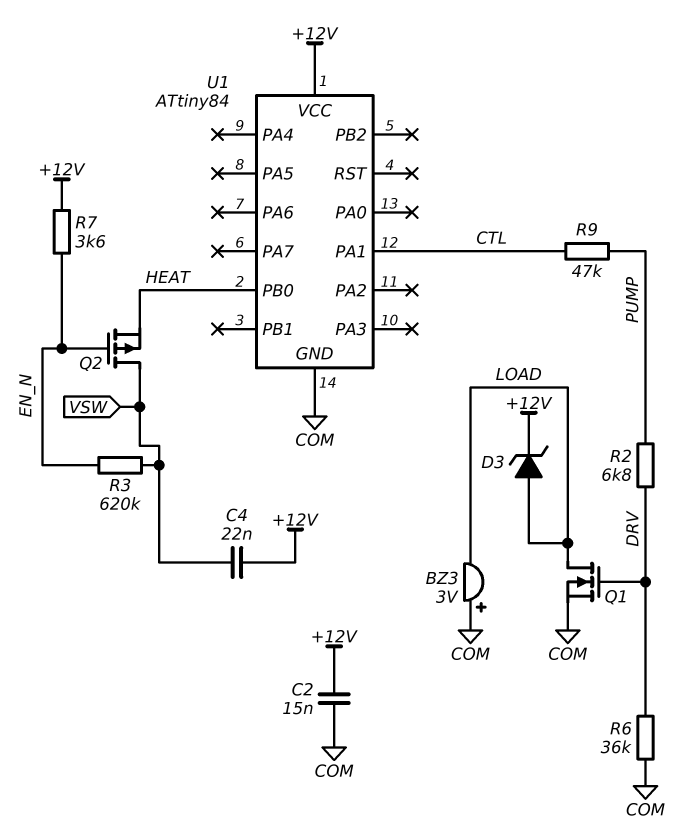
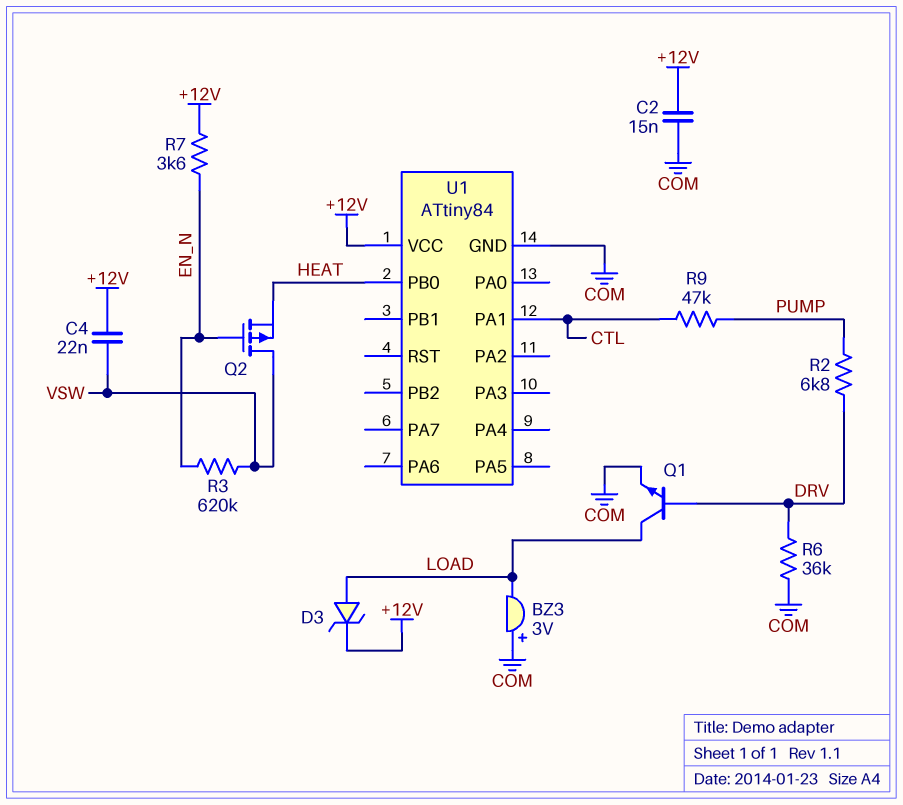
Q1: NMOS (G DRV, D LOAD, S COM) -> NPN (B DRV, C LOAD, E COM)

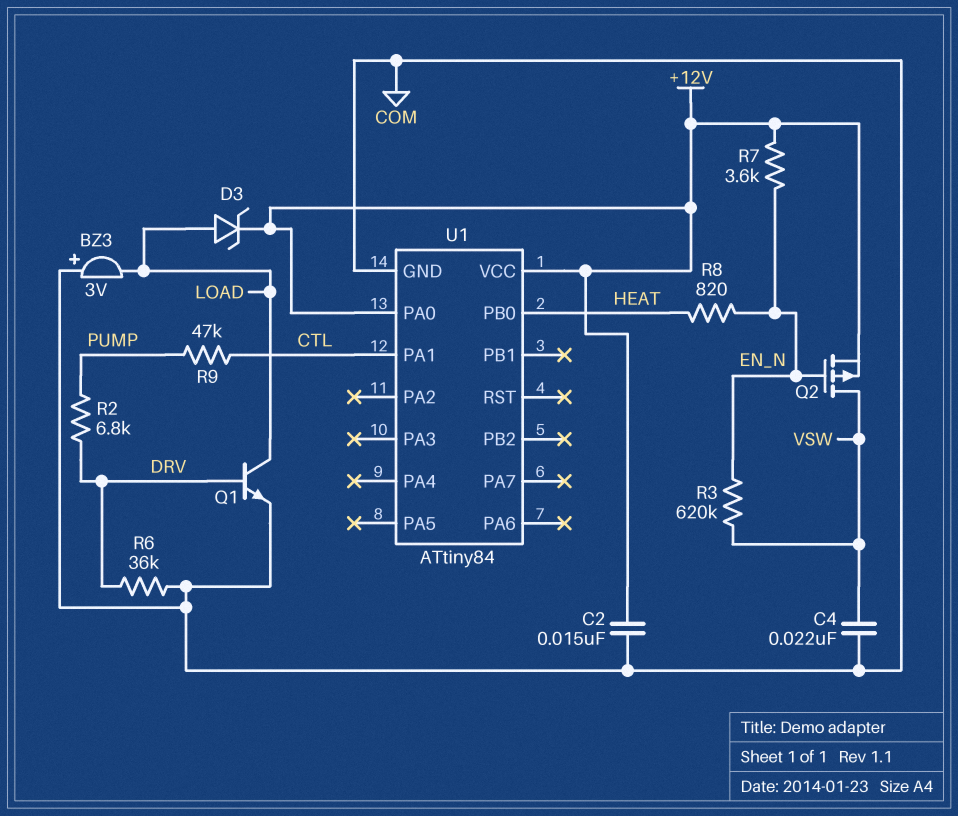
C4: 22nF (+12V, VSW) -> 22nF (COM, VSW)
Q2: PMOS (G EN_N, D VSW, S HEAT) -> PMOS (G EN_N, D VSW, S +12V)
R8: none -> 820 (EN_N, HEAT)
U1 pin PA0: none -> +12V

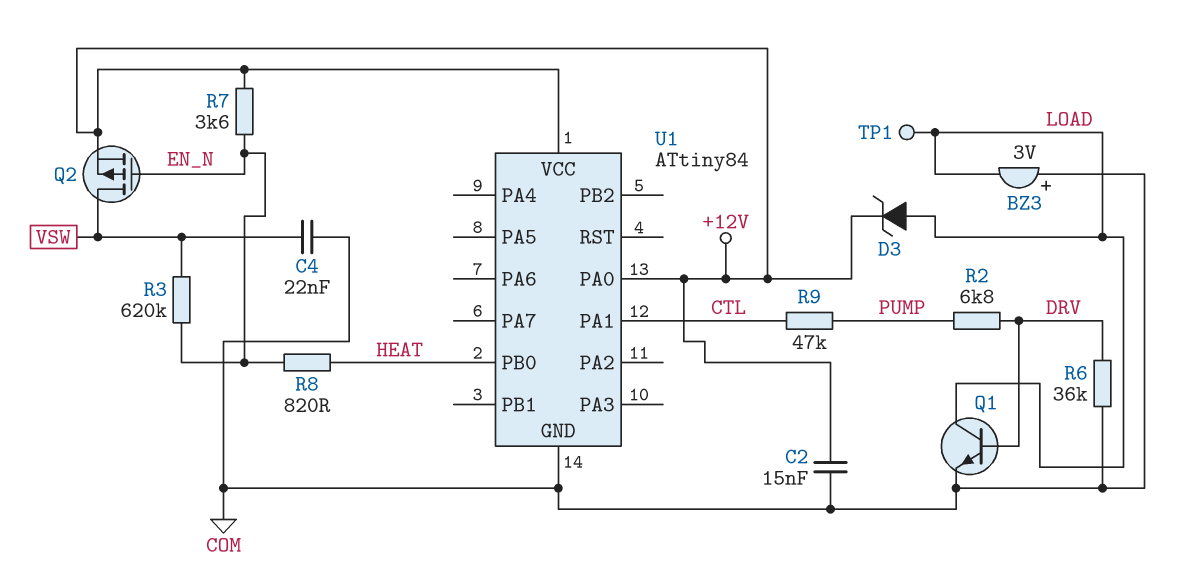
TP1: none -> test point (LOAD)

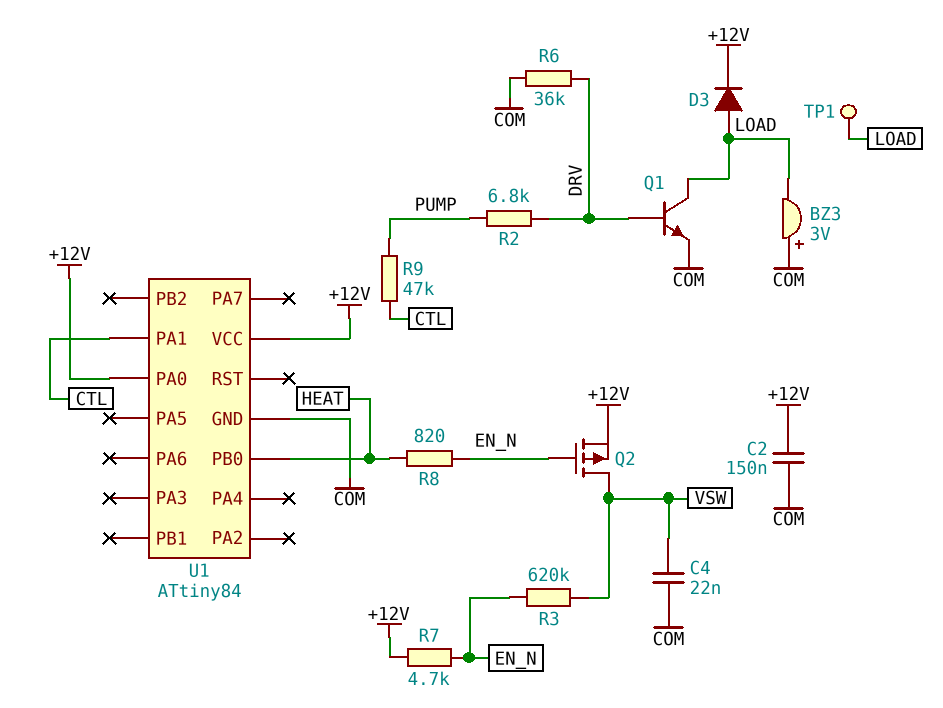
C2: 15nF (+12V, COM) -> 150nF (+12V, COM)
D3: zener (A LOAD, K +12V) -> diode (A LOAD, K +12V)
R7: 3.6k (+12V, EN_N) -> 4.7k (+12V, EN_N)

